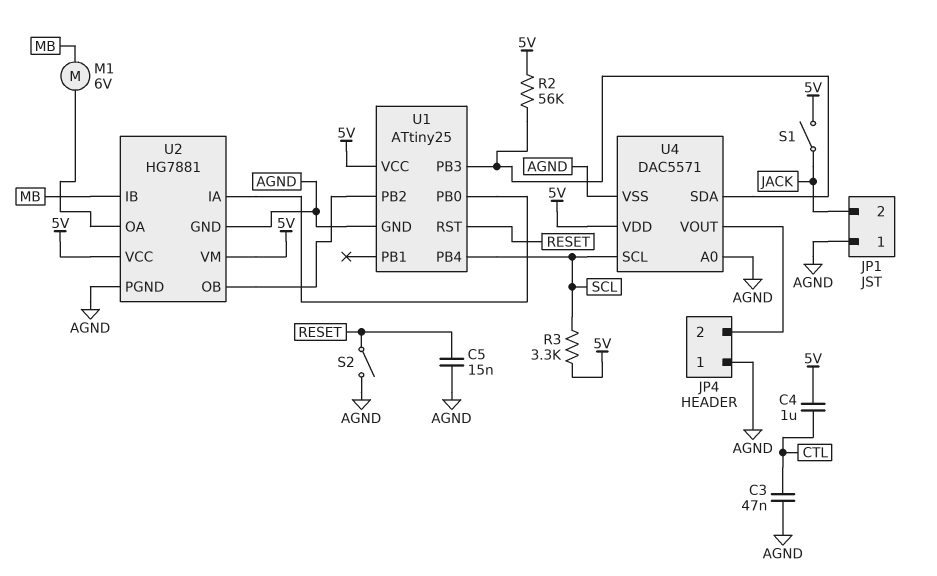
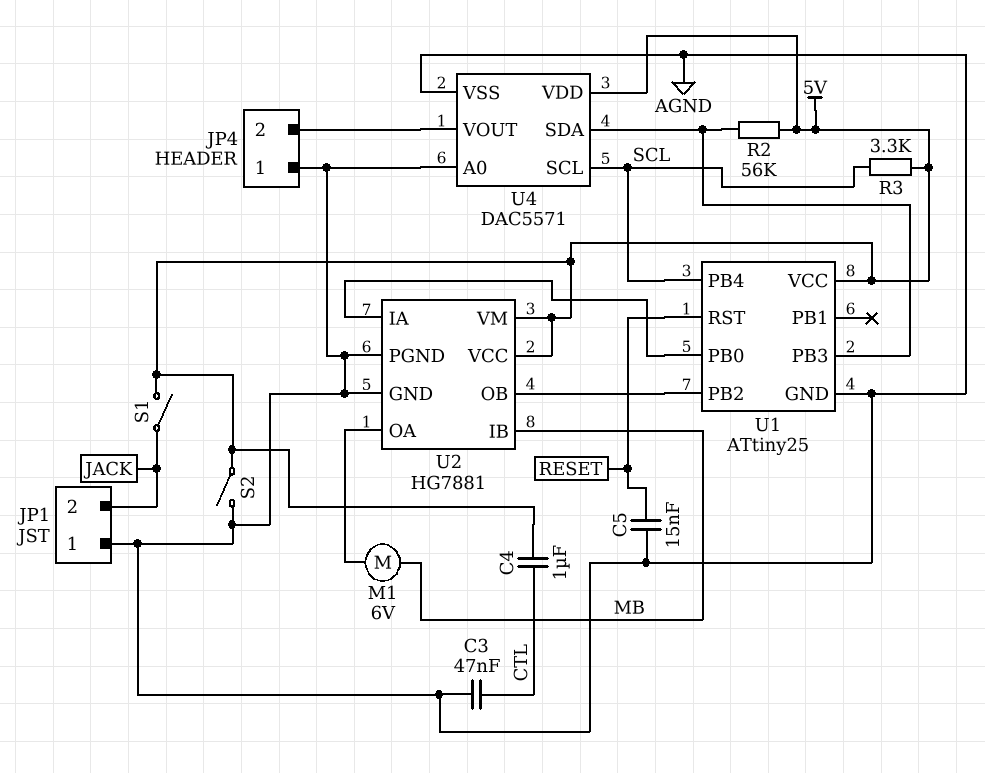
S2: switch (AGND, RESET) -> switch (5V, AGND)

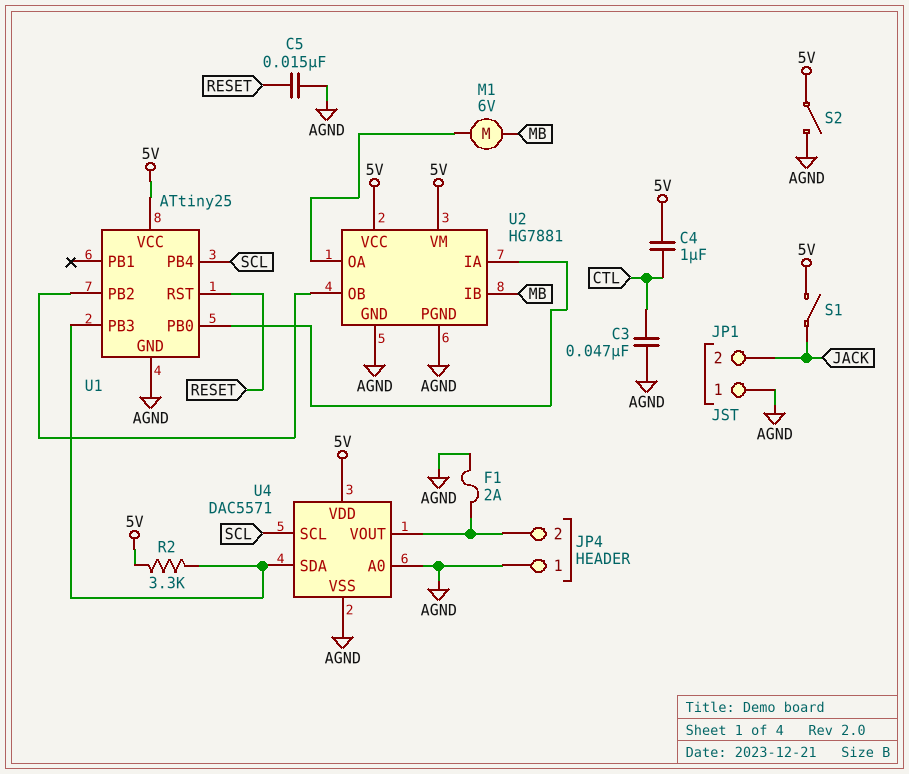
F1: none -> 2A (AGND, JP4/2)
R2: 56k (5V, U1/PB3) -> 3.3k (5V, U1/PB3)
R3: 3.3k (5V, SCL) -> none

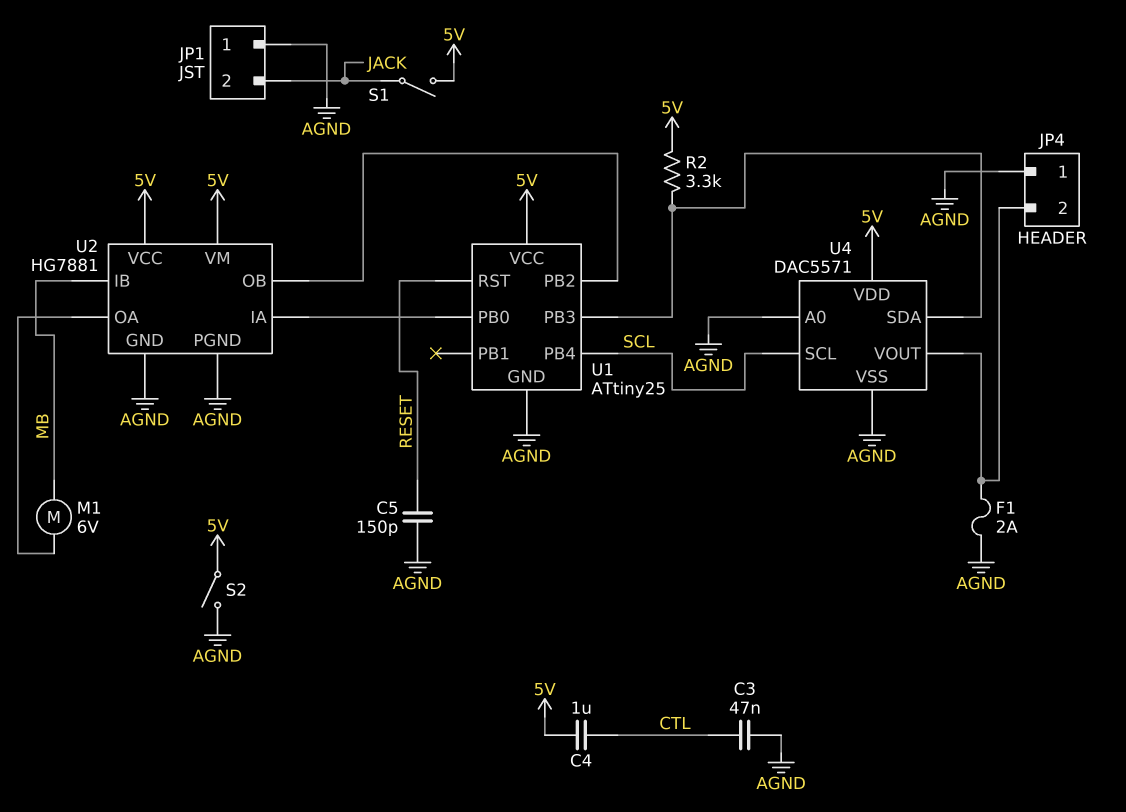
C5: 15nF (AGND, RESET) -> 150pF (AGND, RESET)

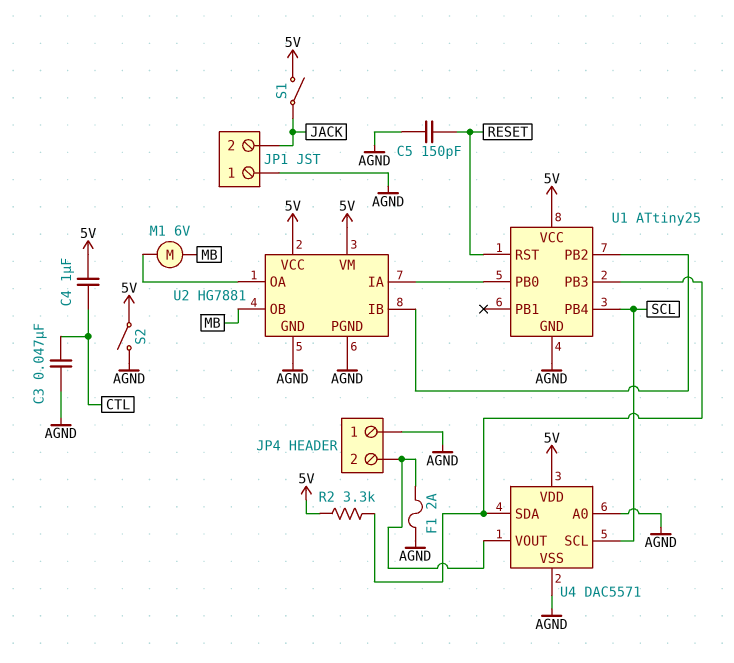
U2 pin IB: MB -> U1/PB2
U2 pin OB: U1/PB2 -> MB

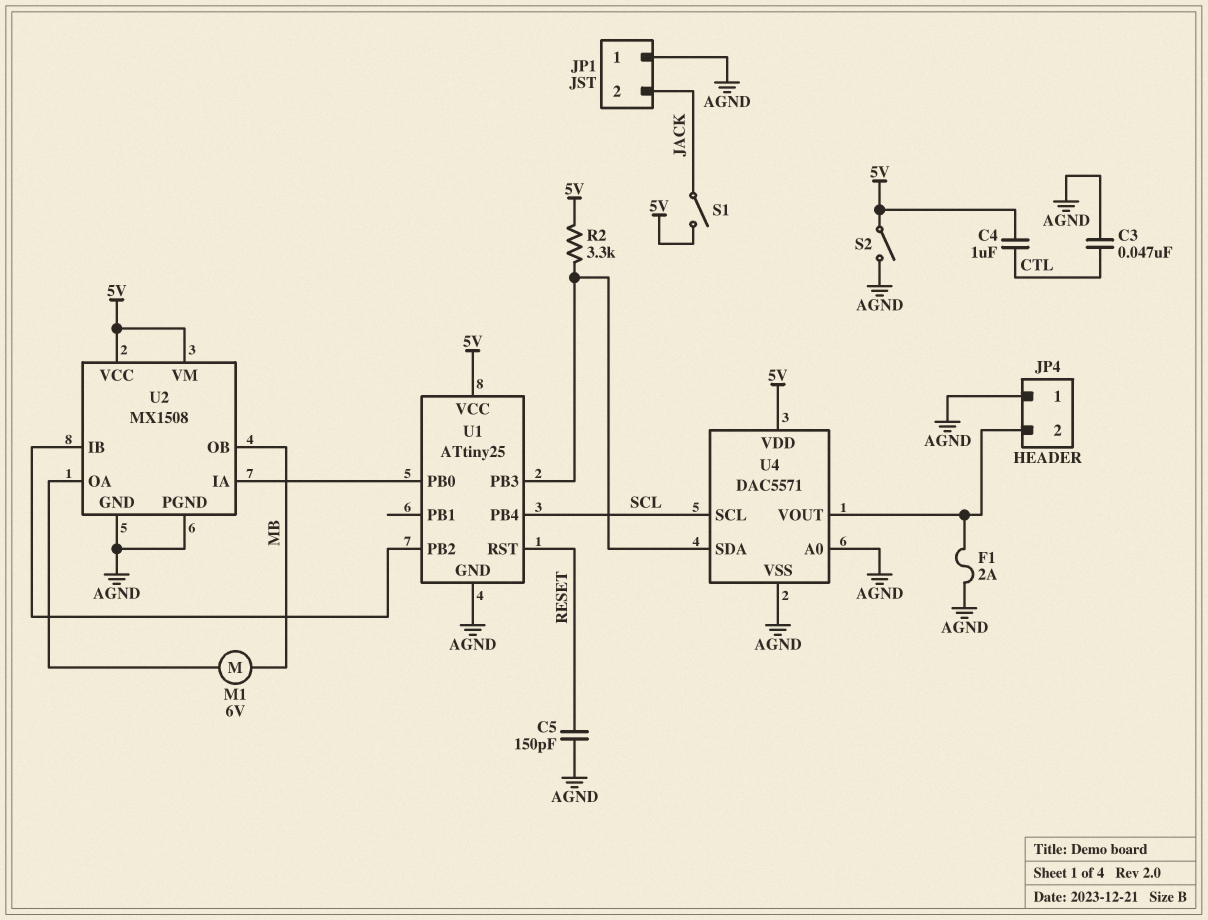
U2: HG7881 -> MX1508

